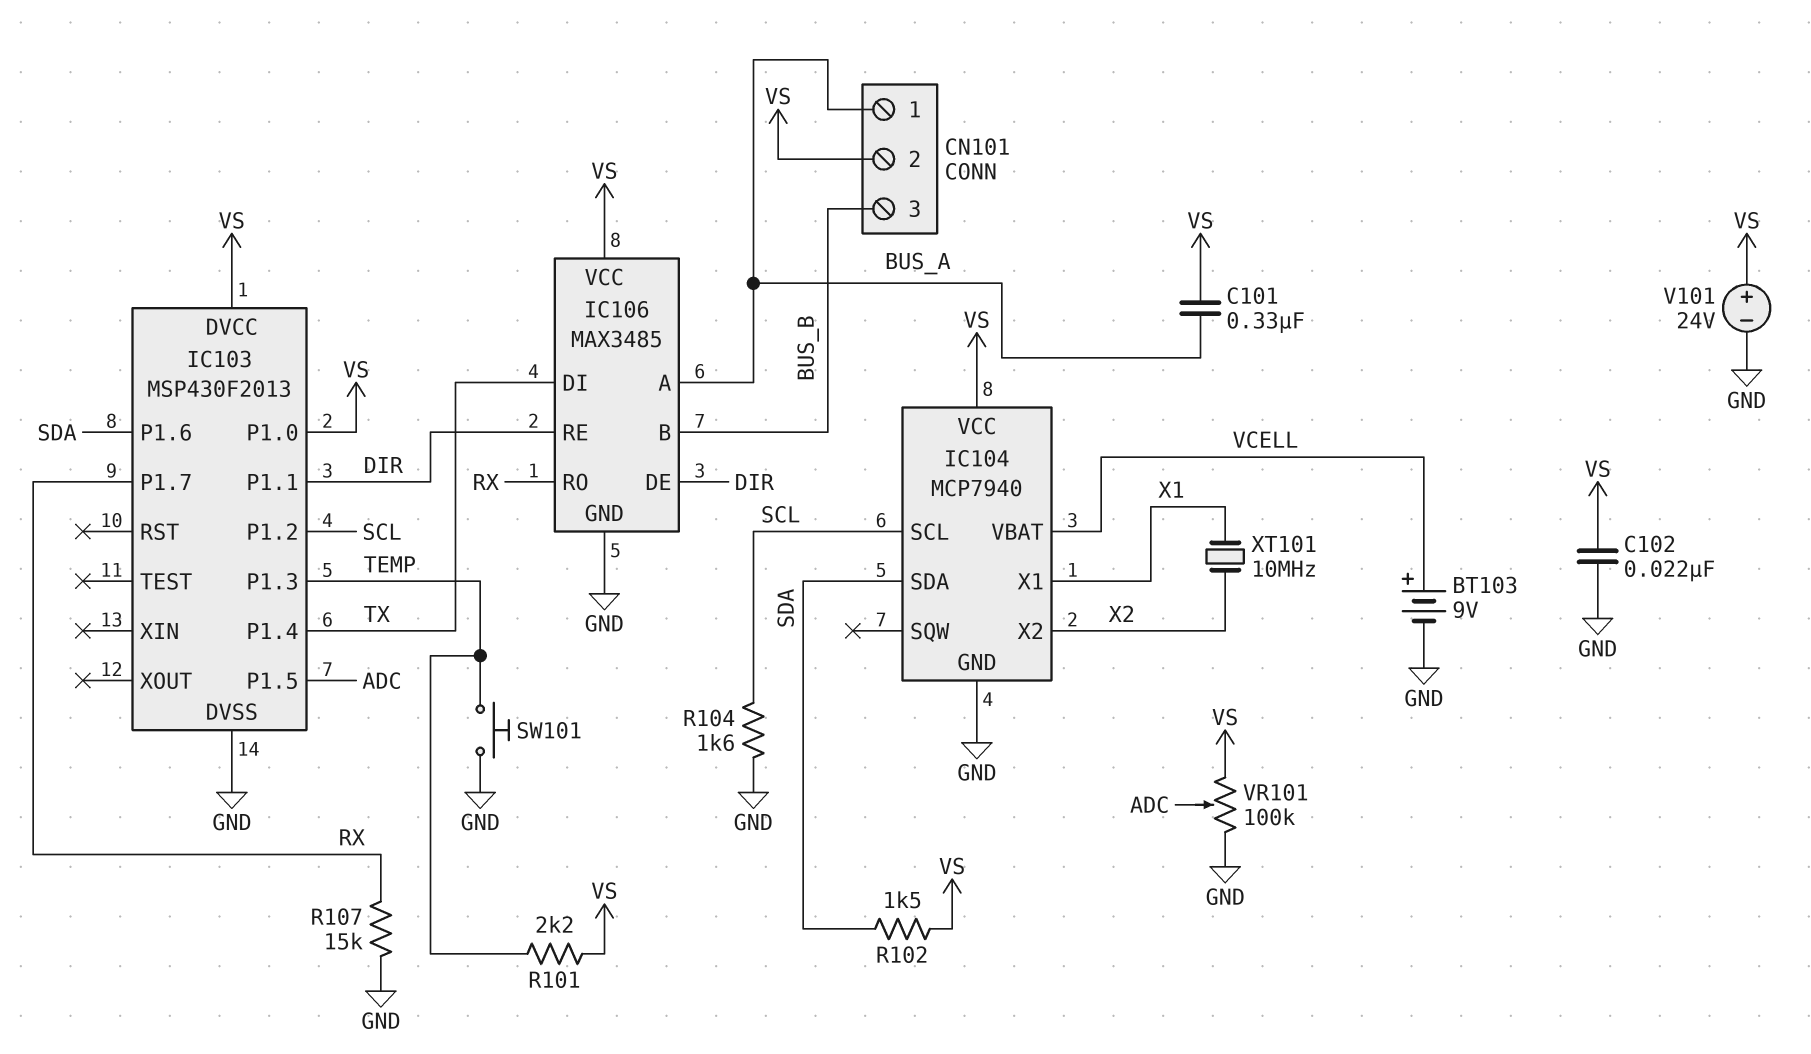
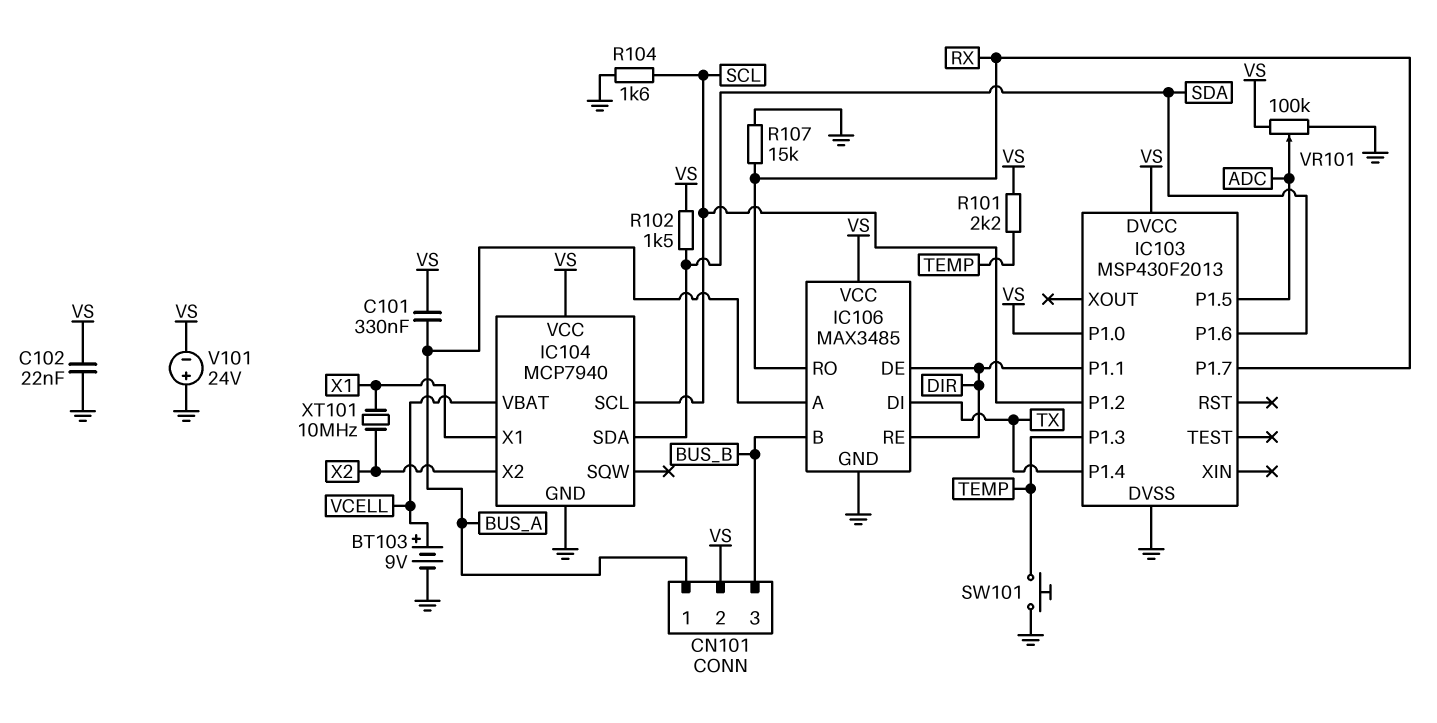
V101: 24V (plus VS, minus GND) -> 24V (plus GND, minus VS)

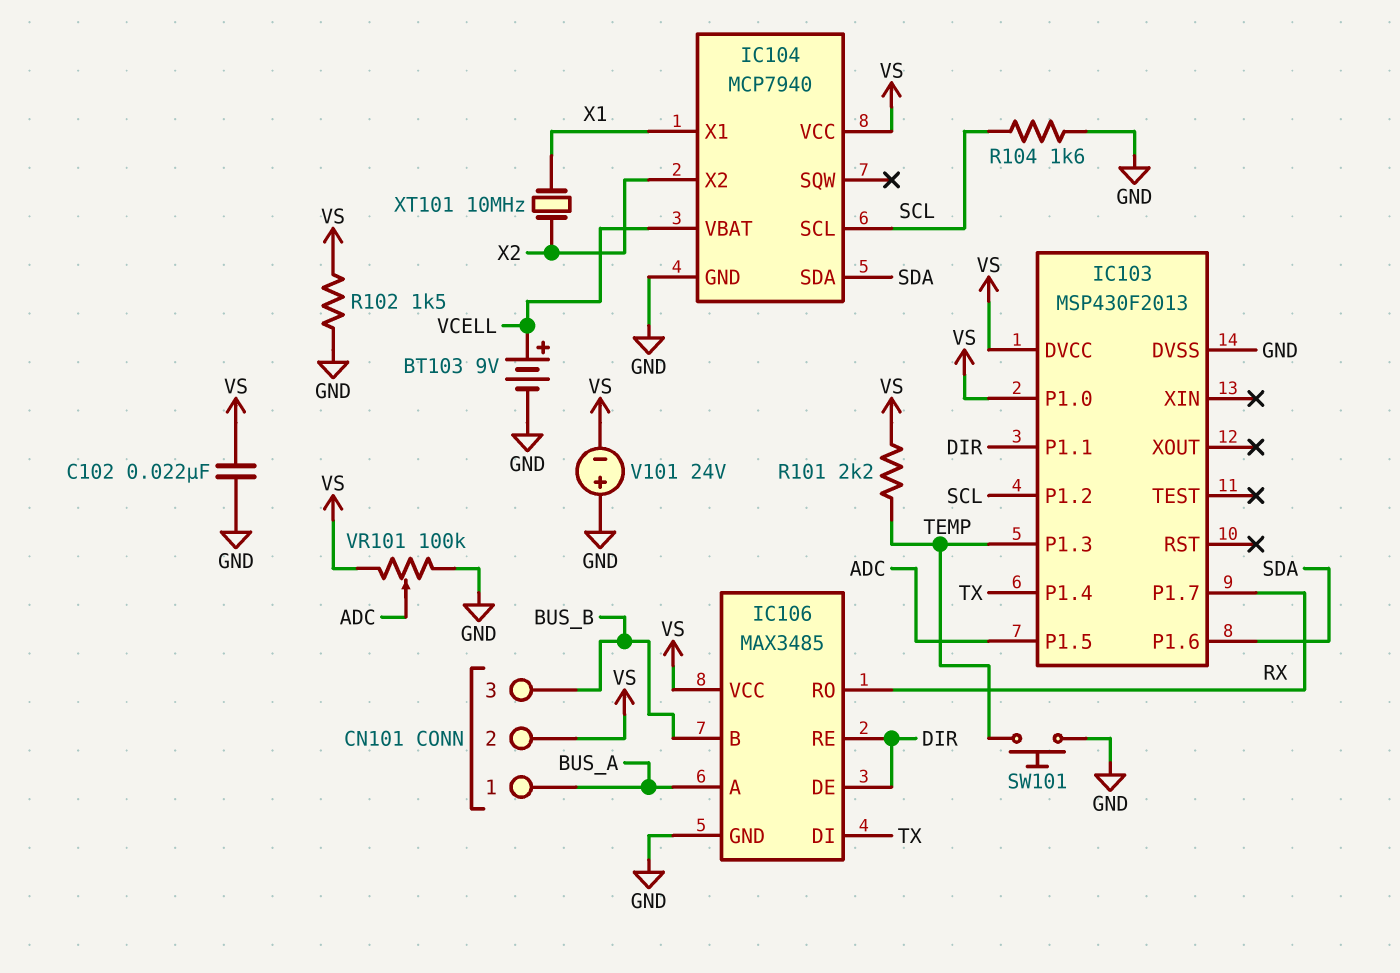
C101: 330nF (BUS_A, VS) -> none
R102: 1.5k (SDA, VS) -> 1.5k (GND, VS)
R107: 15k (GND, RX) -> none

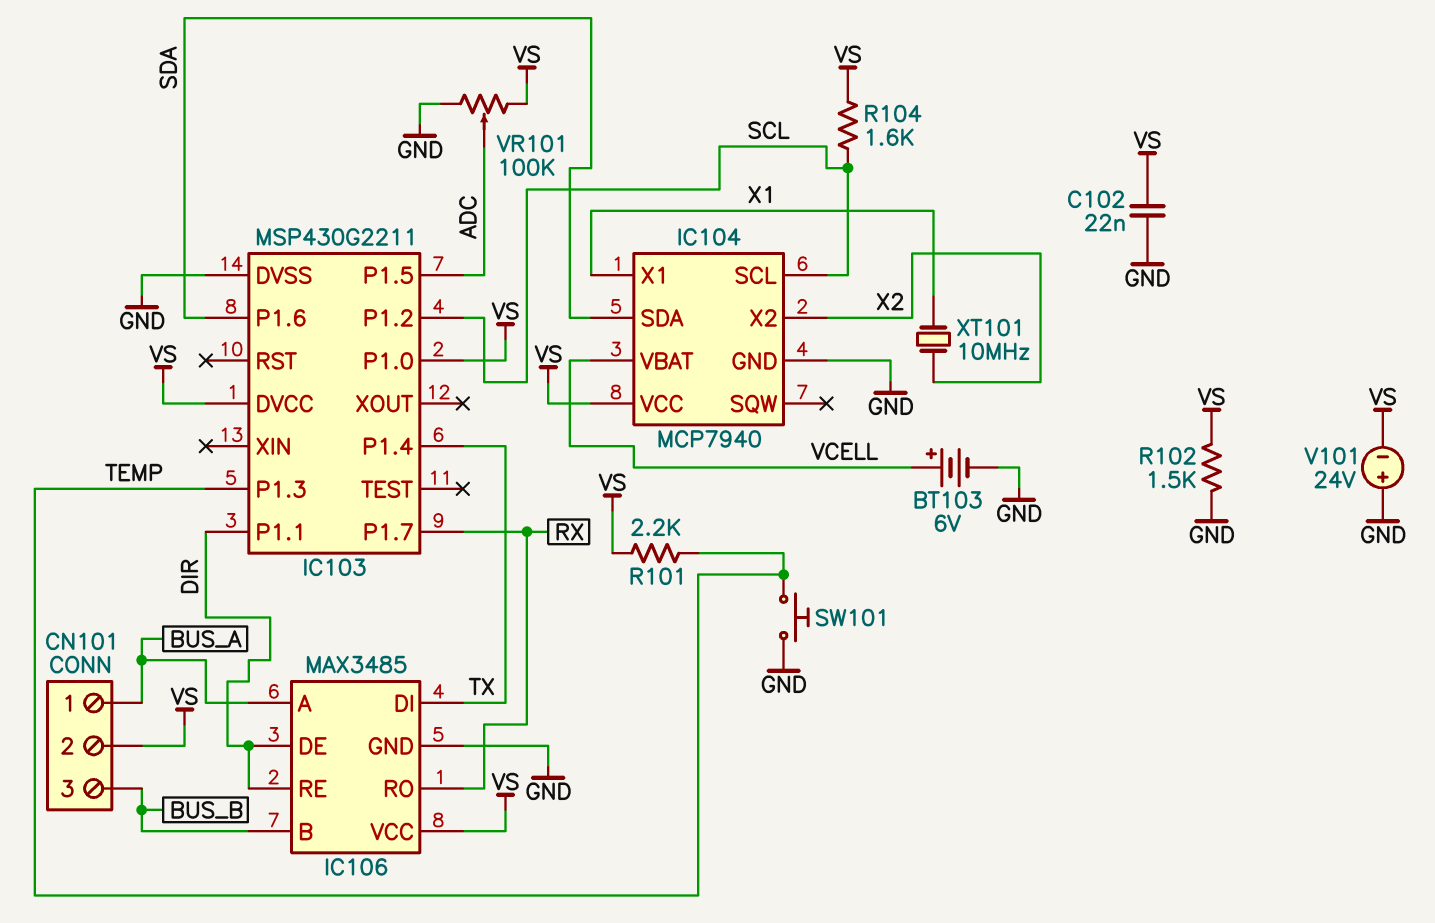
BT103: 9V (plus VCELL, minus GND) -> 6V (plus VCELL, minus GND)
IC103: MSP430F2013 -> MSP430G2211
R104: 1.6k (GND, SCL) -> 1.6k (SCL, VS)

